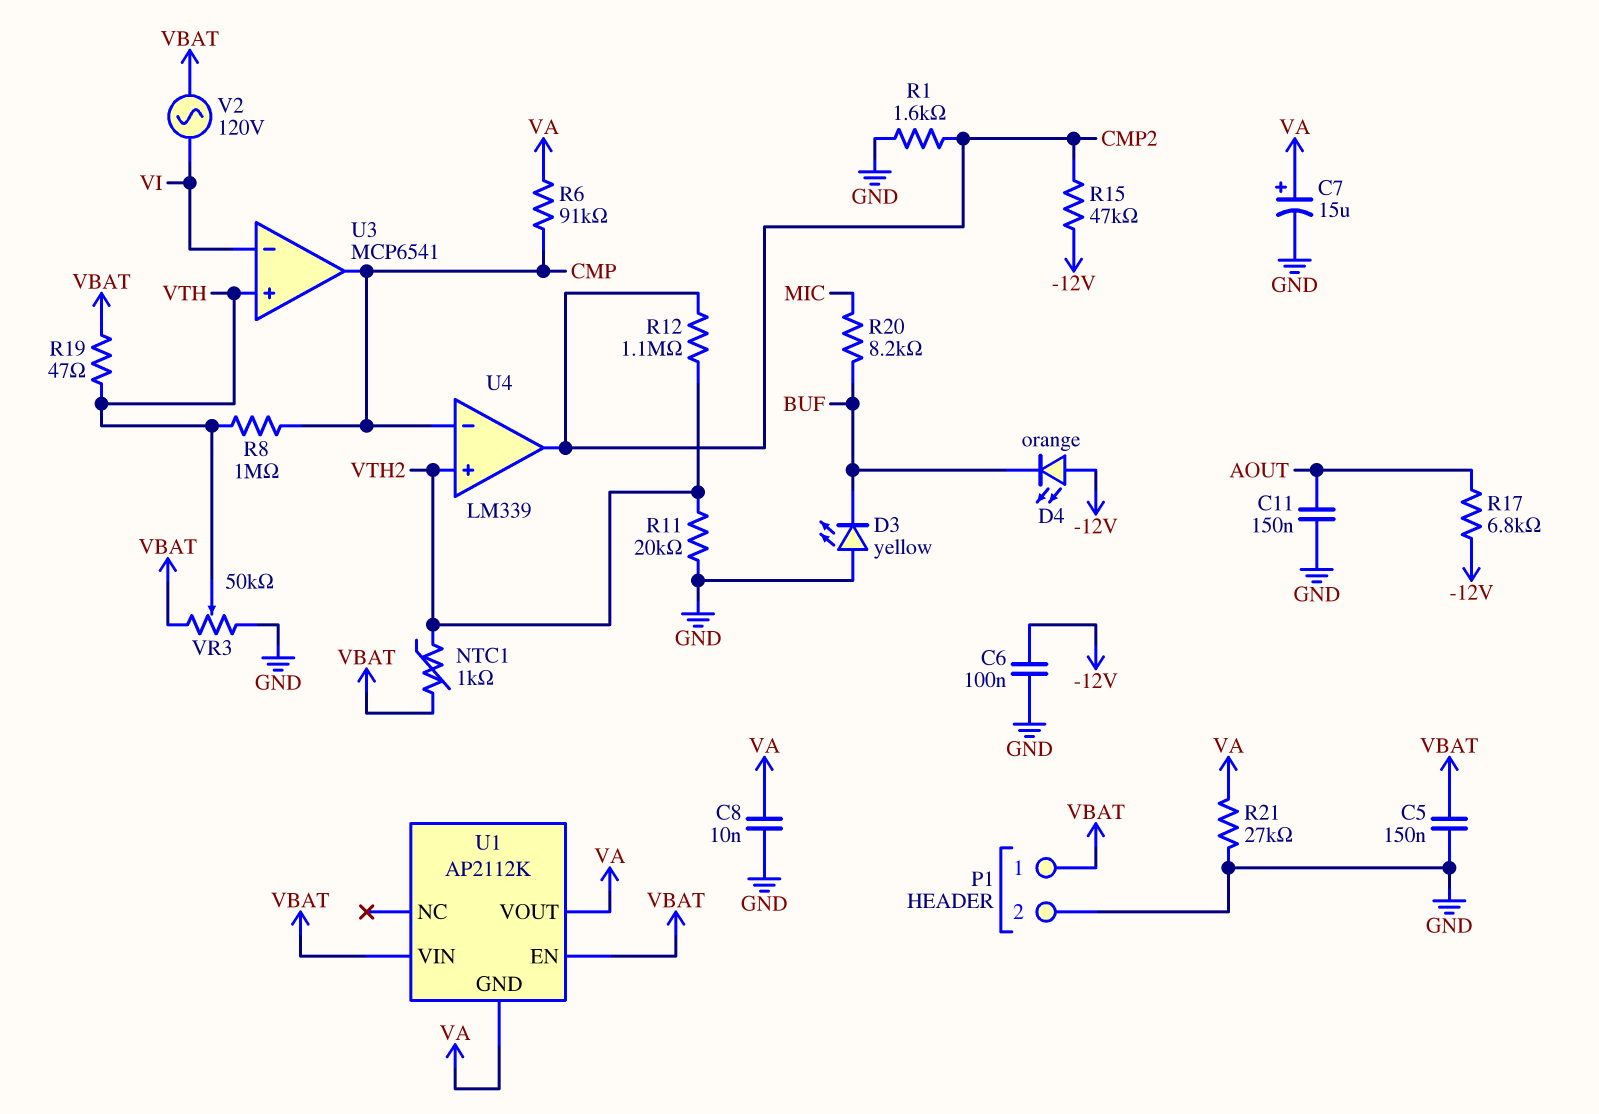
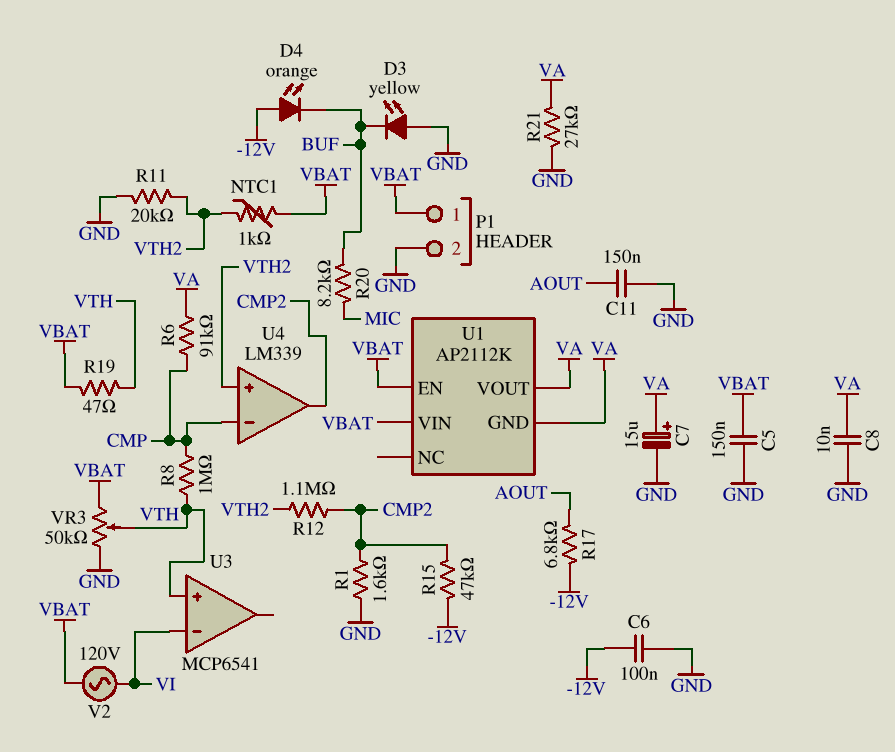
U3 pin out: CMP -> none

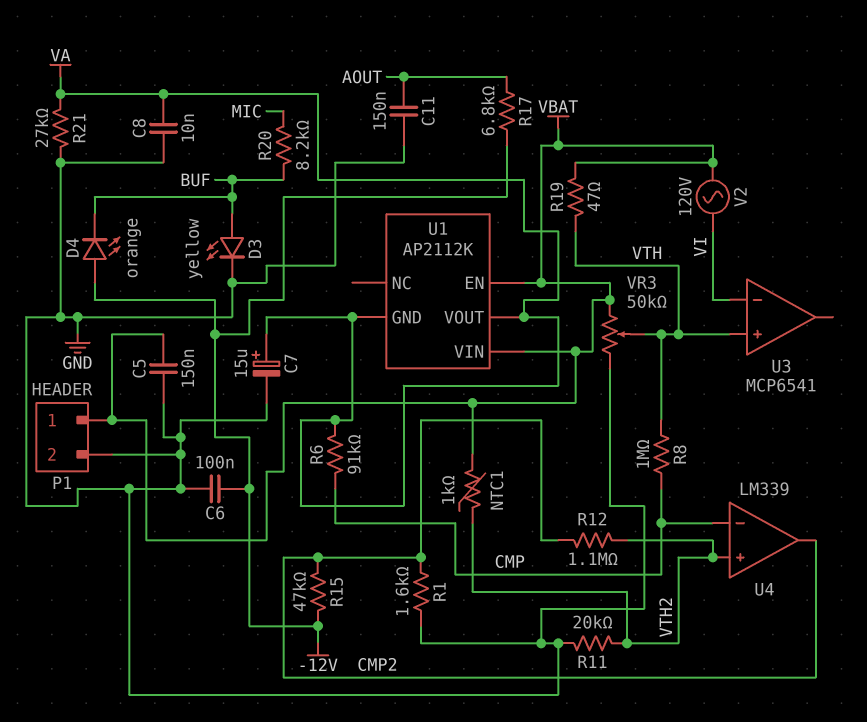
D3: LED yellow (A GND, K BUF) -> LED yellow (A BUF, K GND)

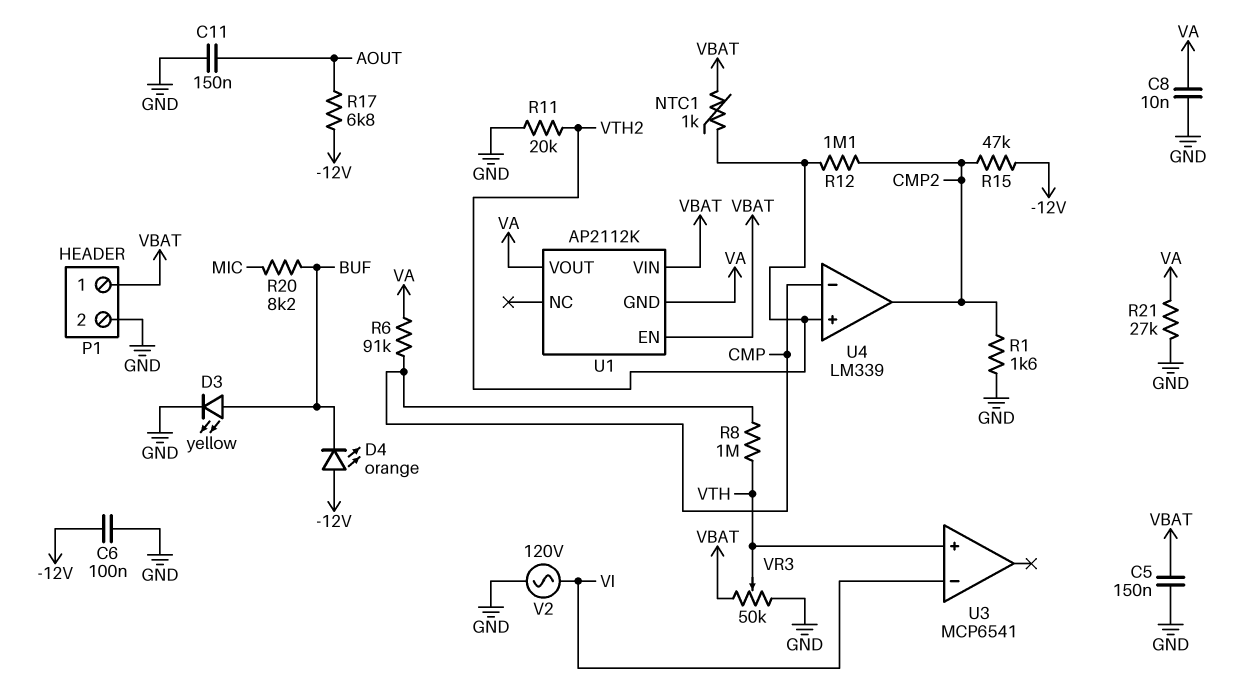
C7: 15uF (plus VA, minus GND) -> none
R19: 47 (VBAT, VTH) -> none
V2: AC 120V (VBAT, VI) -> AC 120V (GND, VI)

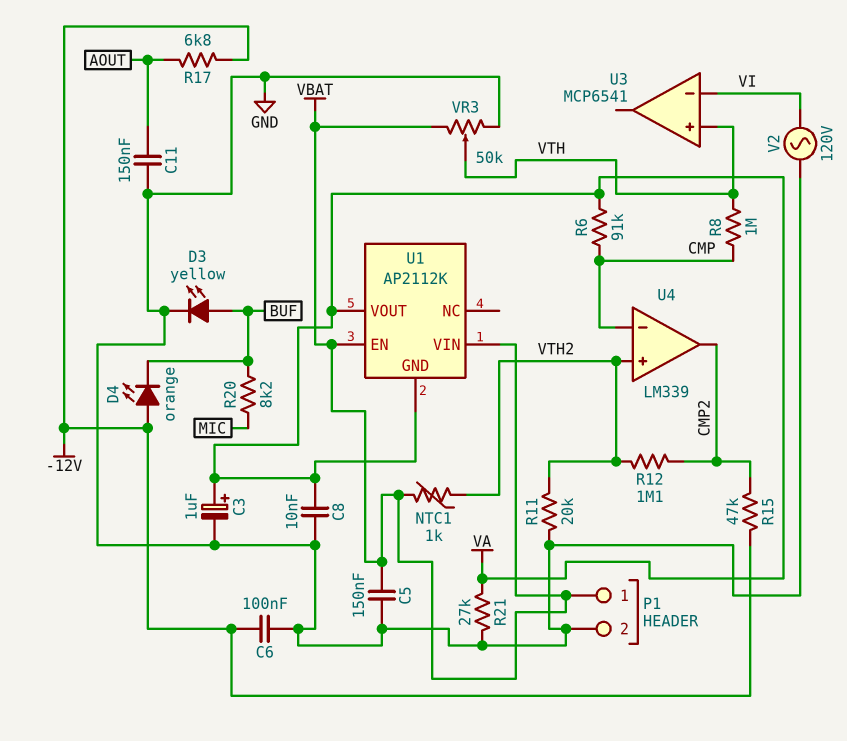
C3: none -> 1uF (plus VA, minus GND)
R1: 1.6k (CMP2, GND) -> none

